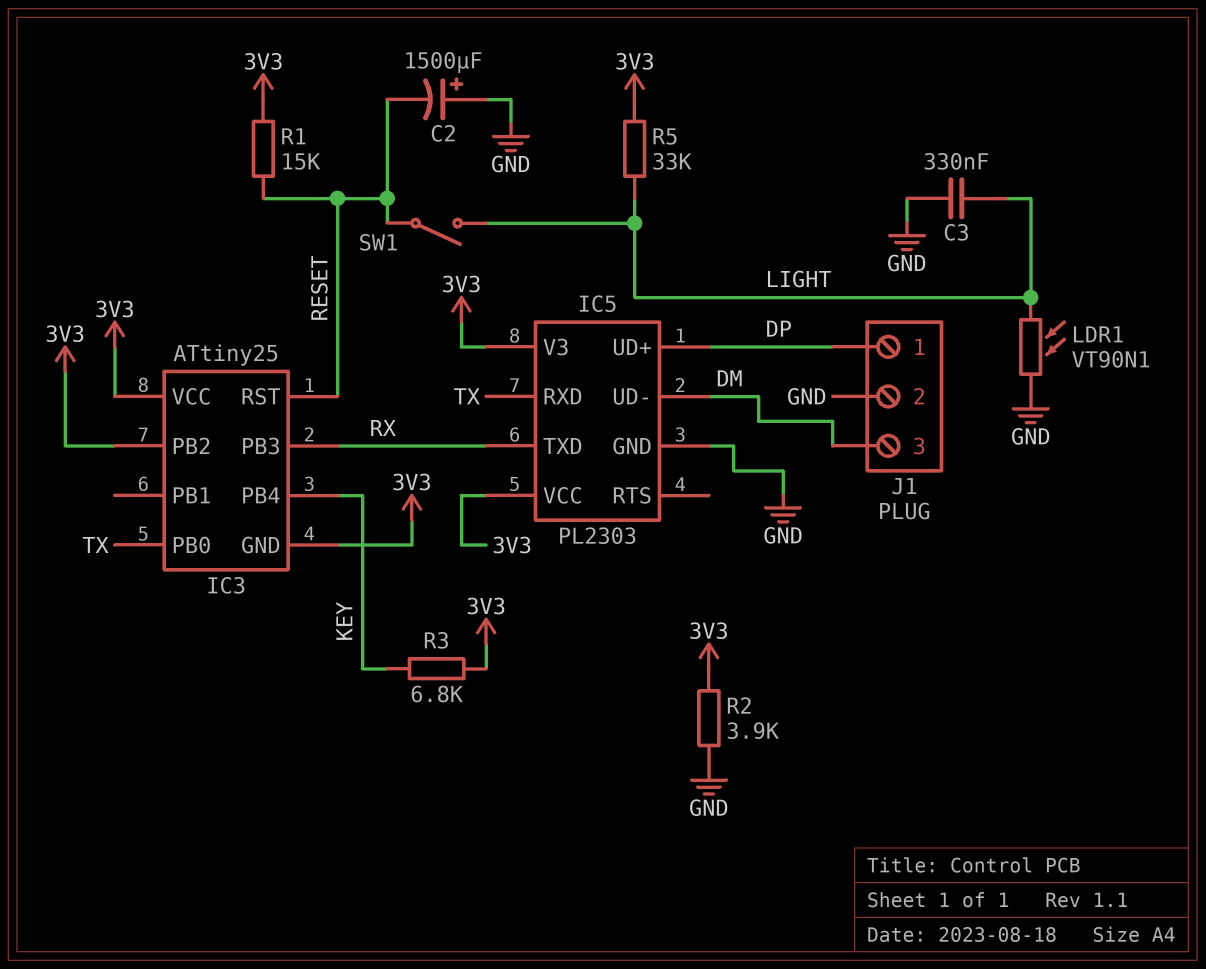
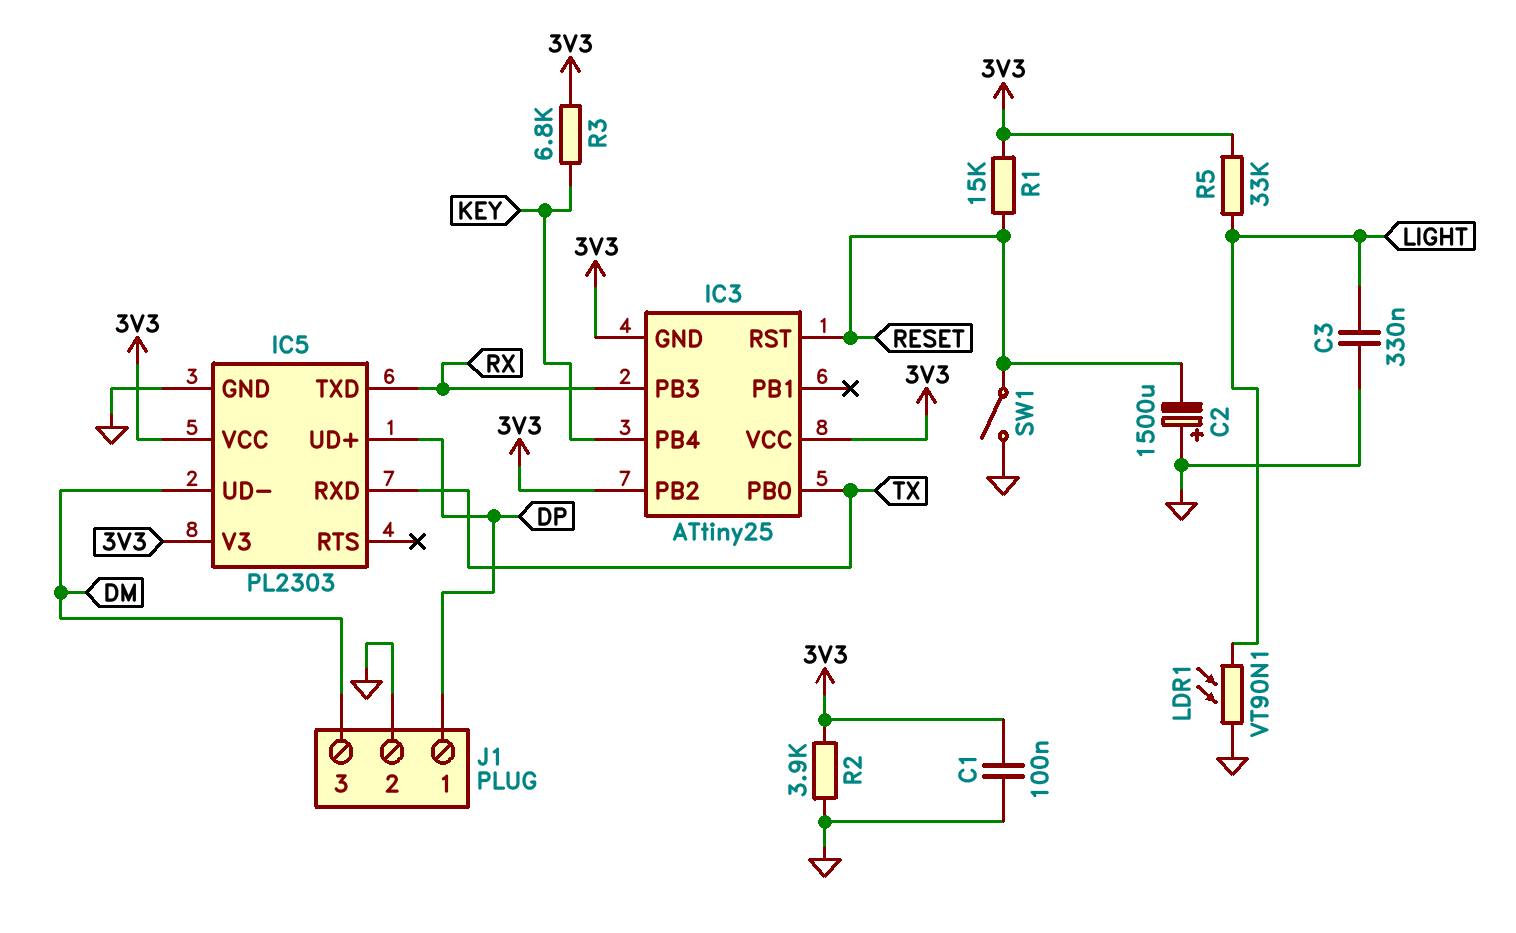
C1: none -> 100nF (3V3, GND)
SW1: switch (LIGHT, RESET) -> switch (GND, RESET)

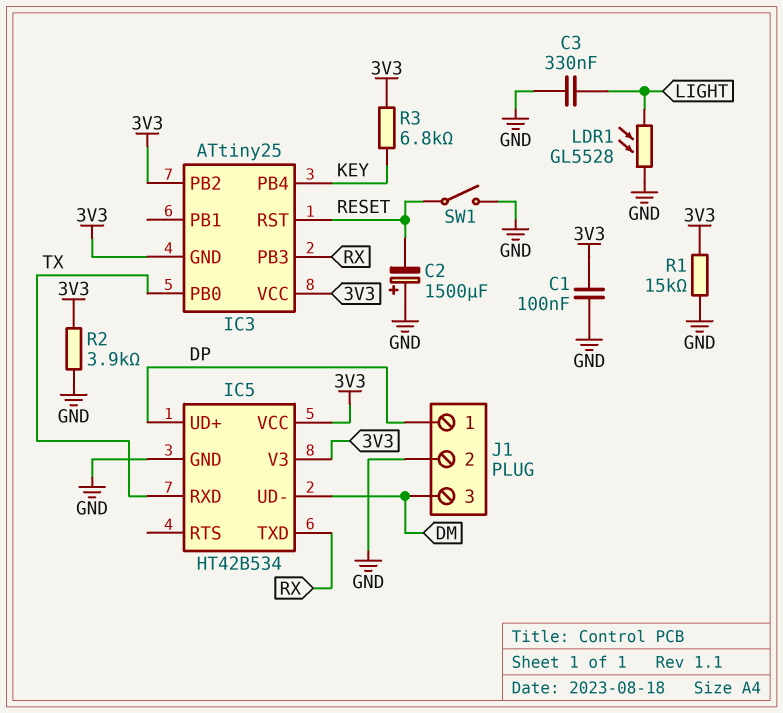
IC5: PL2303 -> HT42B534
LDR1: VT90N1 (GND, LIGHT) -> GL5528 (GND, LIGHT)
R1: 15k (3V3, RESET) -> 15k (3V3, GND)
R5: 33k (3V3, LIGHT) -> none

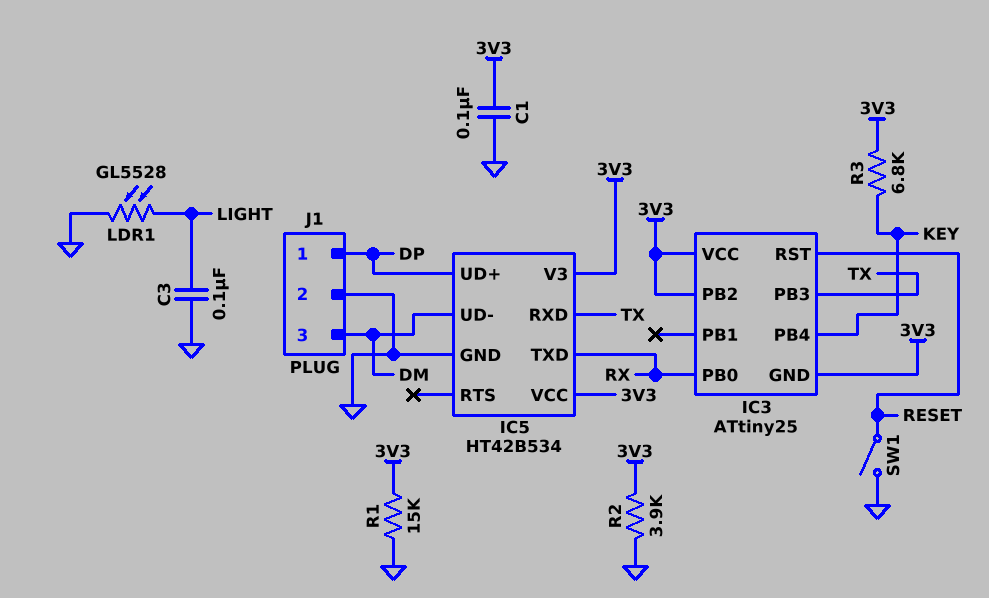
C2: 1500uF (plus GND, minus RESET) -> none
C3: 330nF (GND, LIGHT) -> 100nF (GND, LIGHT)
IC3 pin PB0: TX -> RX
IC3 pin PB3: RX -> TX

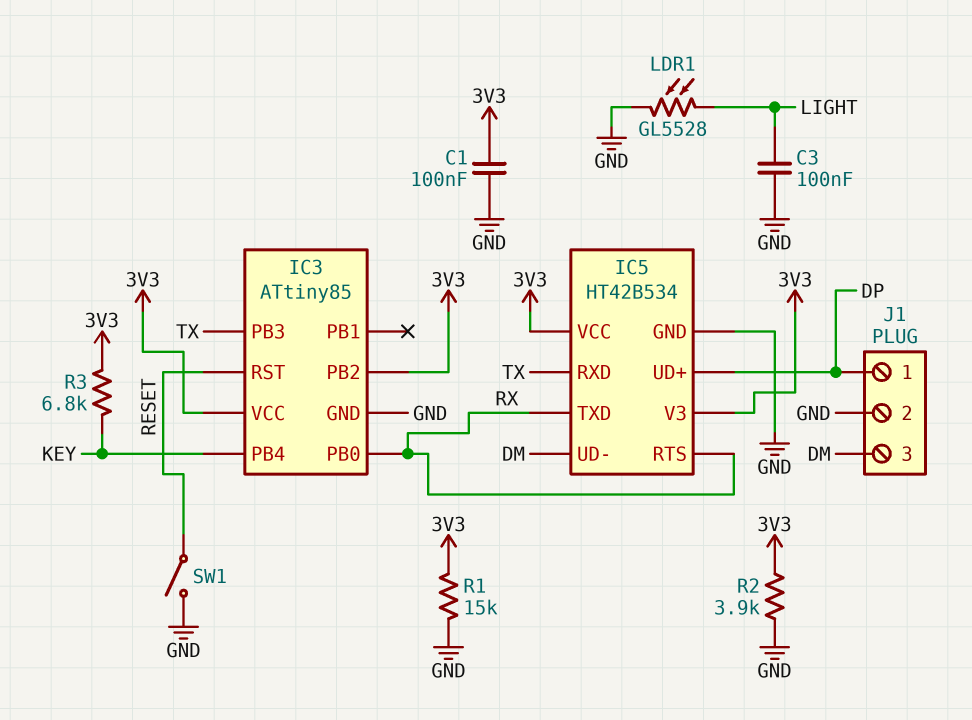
IC3: ATtiny25 -> ATtiny85
IC3 pin GND: 3V3 -> GND
IC5 pin RTS: none -> RX

